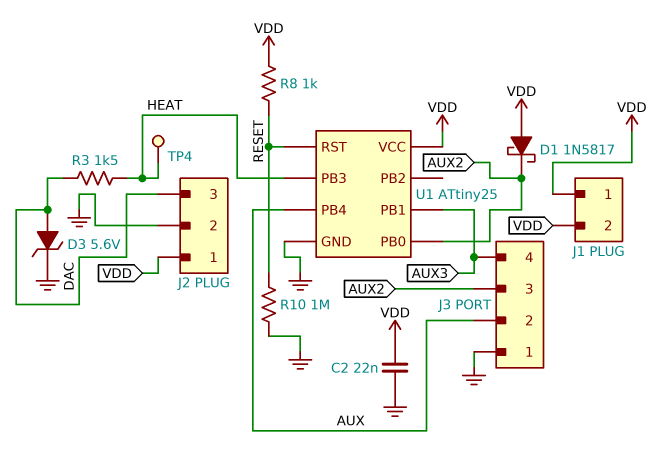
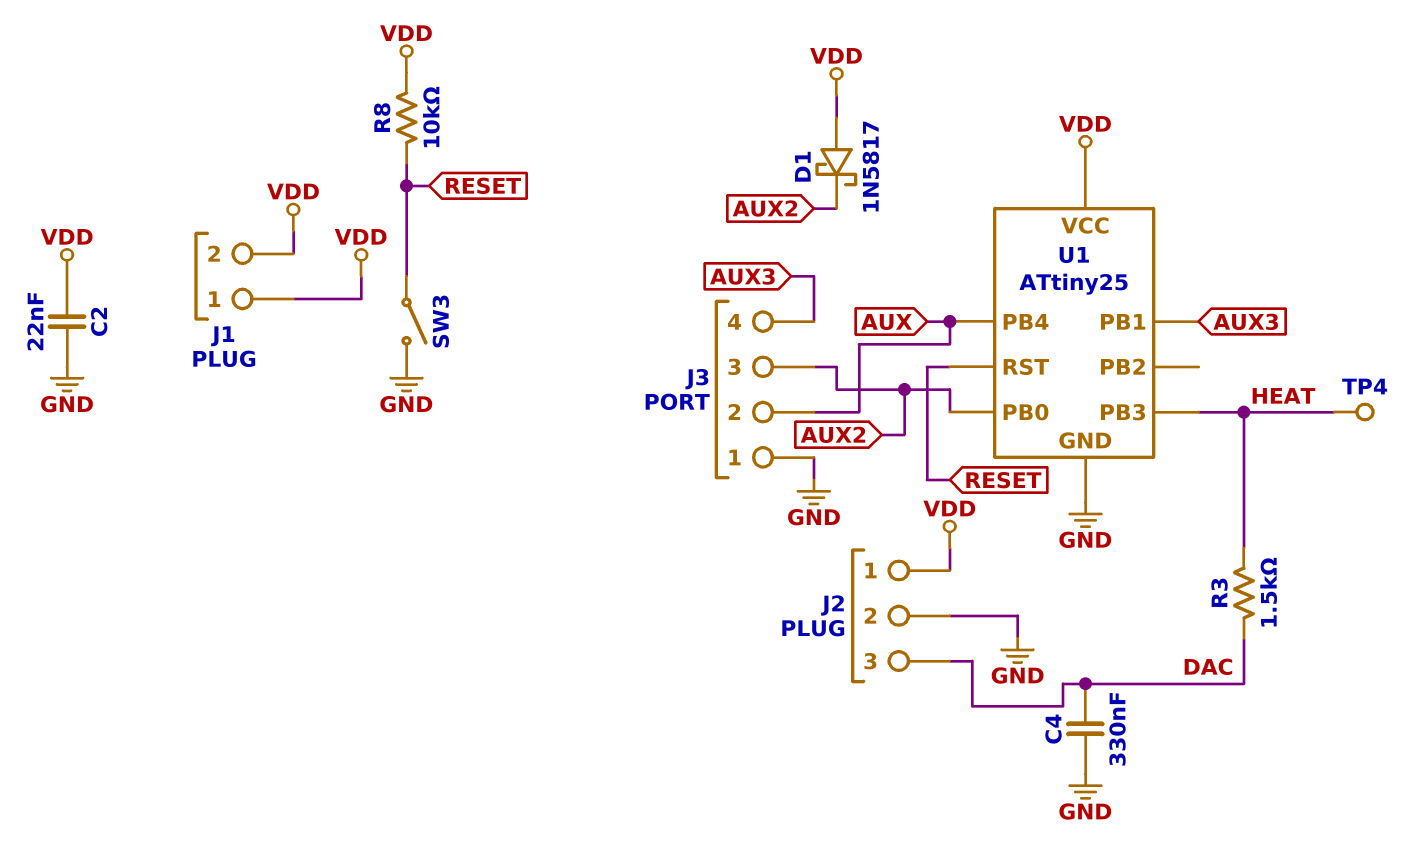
C4: none -> 330nF (DAC, GND)
D3: zener 5.6V (A DAC, K GND) -> none
R8: 1k (RESET, VDD) -> 10k (RESET, VDD)
R10: 1M (GND, RESET) -> none
SW3: none -> switch (GND, RESET)

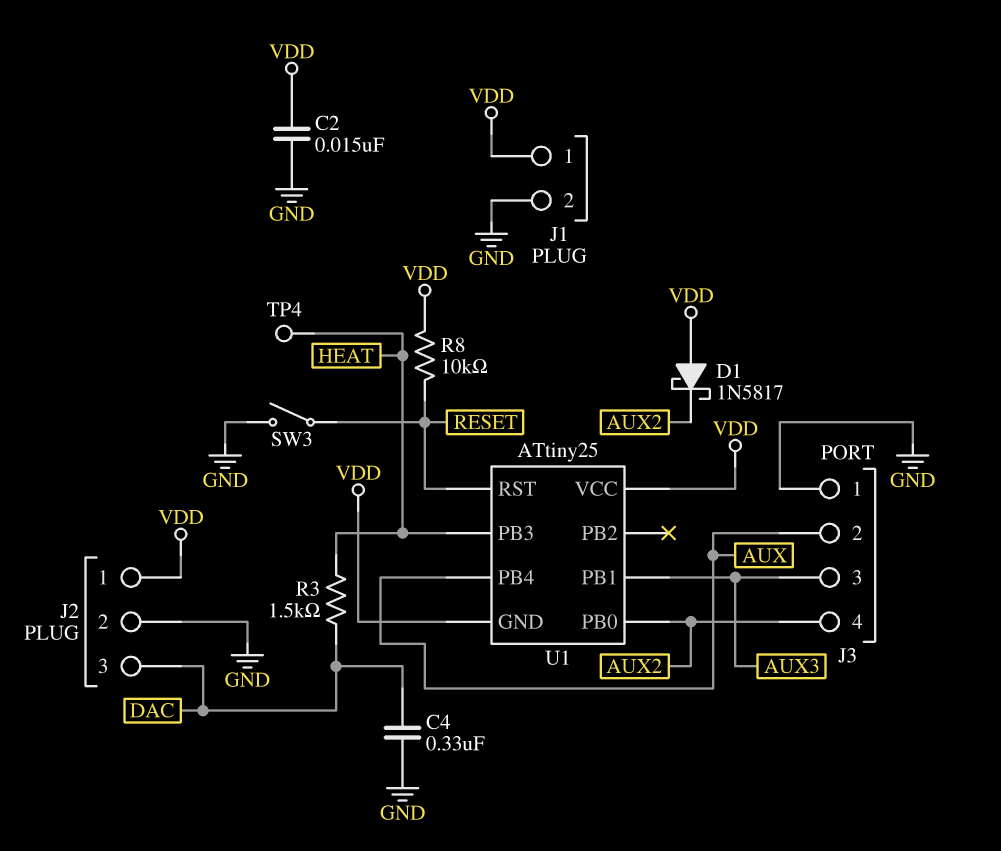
C2: 22nF (GND, VDD) -> 15nF (GND, VDD)
J1 pin 2: VDD -> GND
J3 pin 3: AUX2 -> AUX3
J3 pin 4: AUX3 -> AUX2
U1 pin GND: GND -> VDD

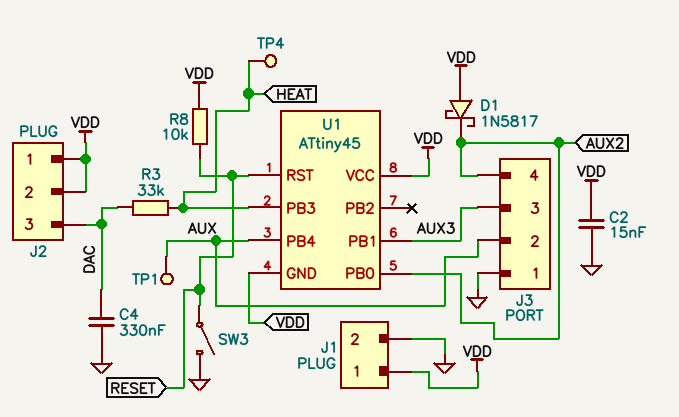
J2 pin 2: GND -> VDD
R3: 1.5k (DAC, HEAT) -> 33k (DAC, HEAT)
TP1: none -> test point (AUX)
U1: ATtiny25 -> ATtiny45

